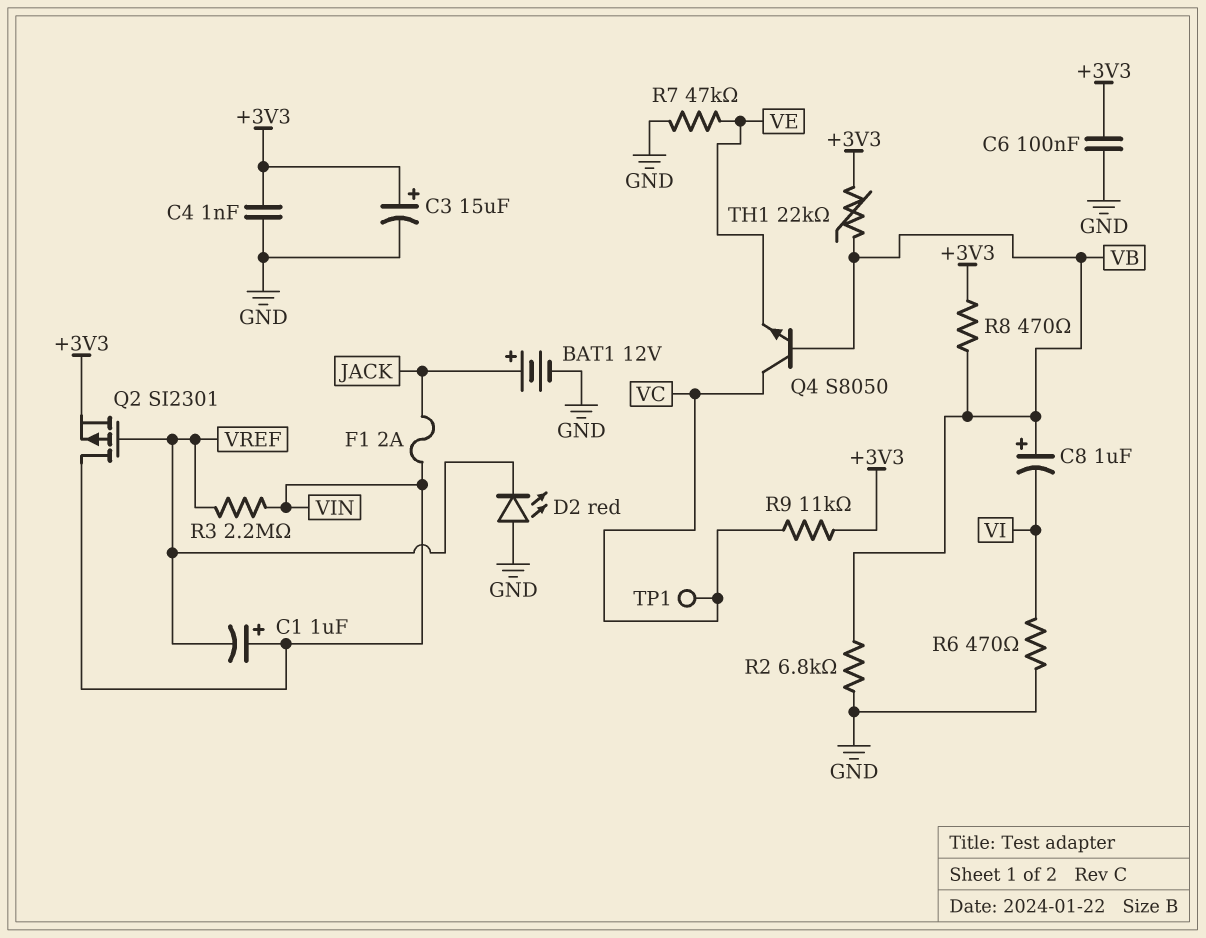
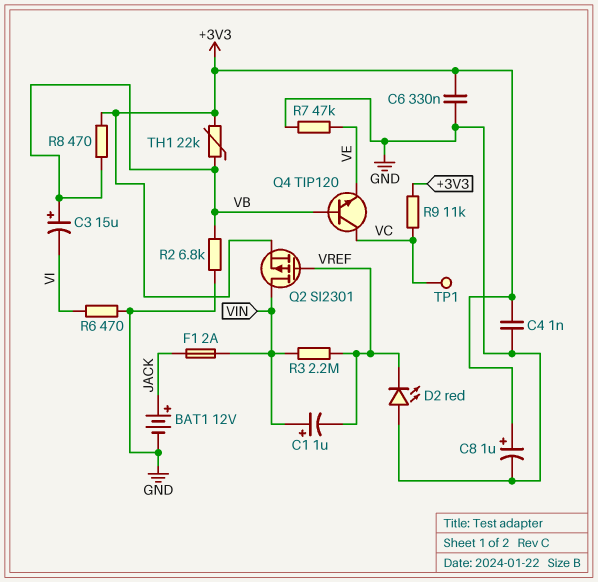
C3: 15uF (plus +3V3, minus GND) -> 15uF (plus VB, minus VI)
C6: 100nF (+3V3, GND) -> 330nF (+3V3, GND)
C8: 1uF (plus VB, minus VI) -> 1uF (plus +3V3, minus GND)
Q4: NPN S8050 (B VB, C VC, E VE) -> NPN TIP120 (B VB, C VC, E VE)

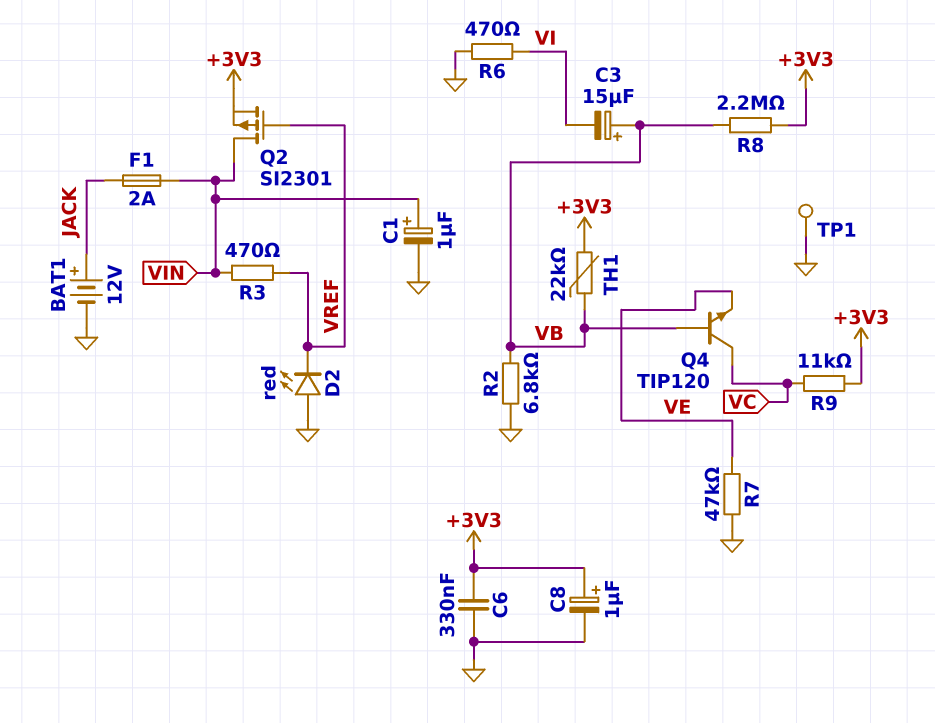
C1: 1uF (plus VIN, minus VREF) -> 1uF (plus VIN, minus GND)
C4: 1nF (+3V3, GND) -> none
R3: 2.2M (VIN, VREF) -> 470 (VIN, VREF)
R8: 470 (+3V3, VB) -> 2.2M (+3V3, VB)
TP1: test point (VC) -> test point (GND)

